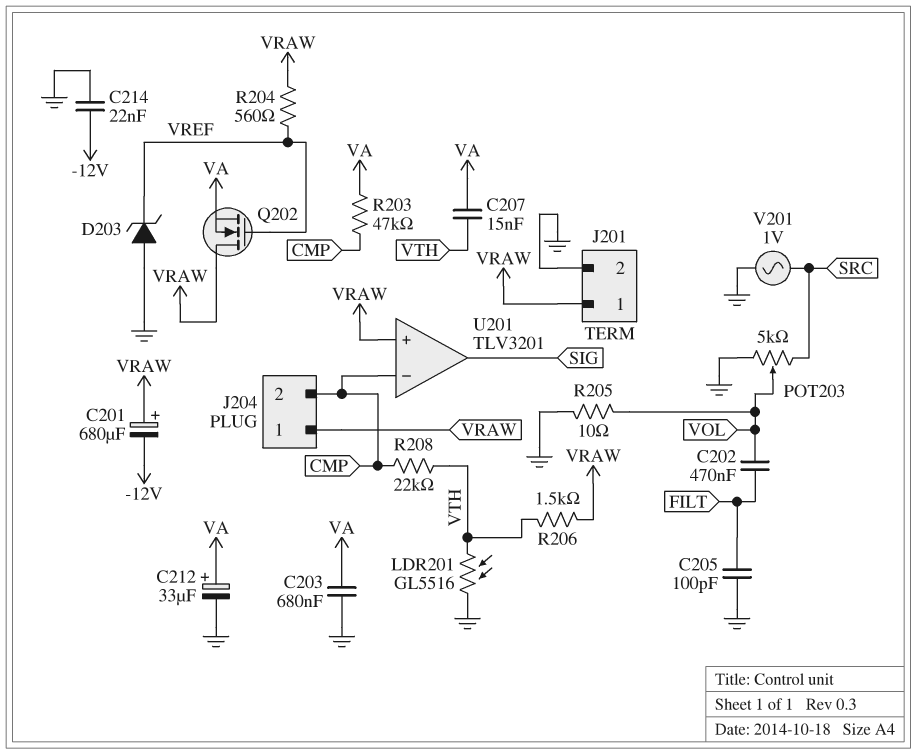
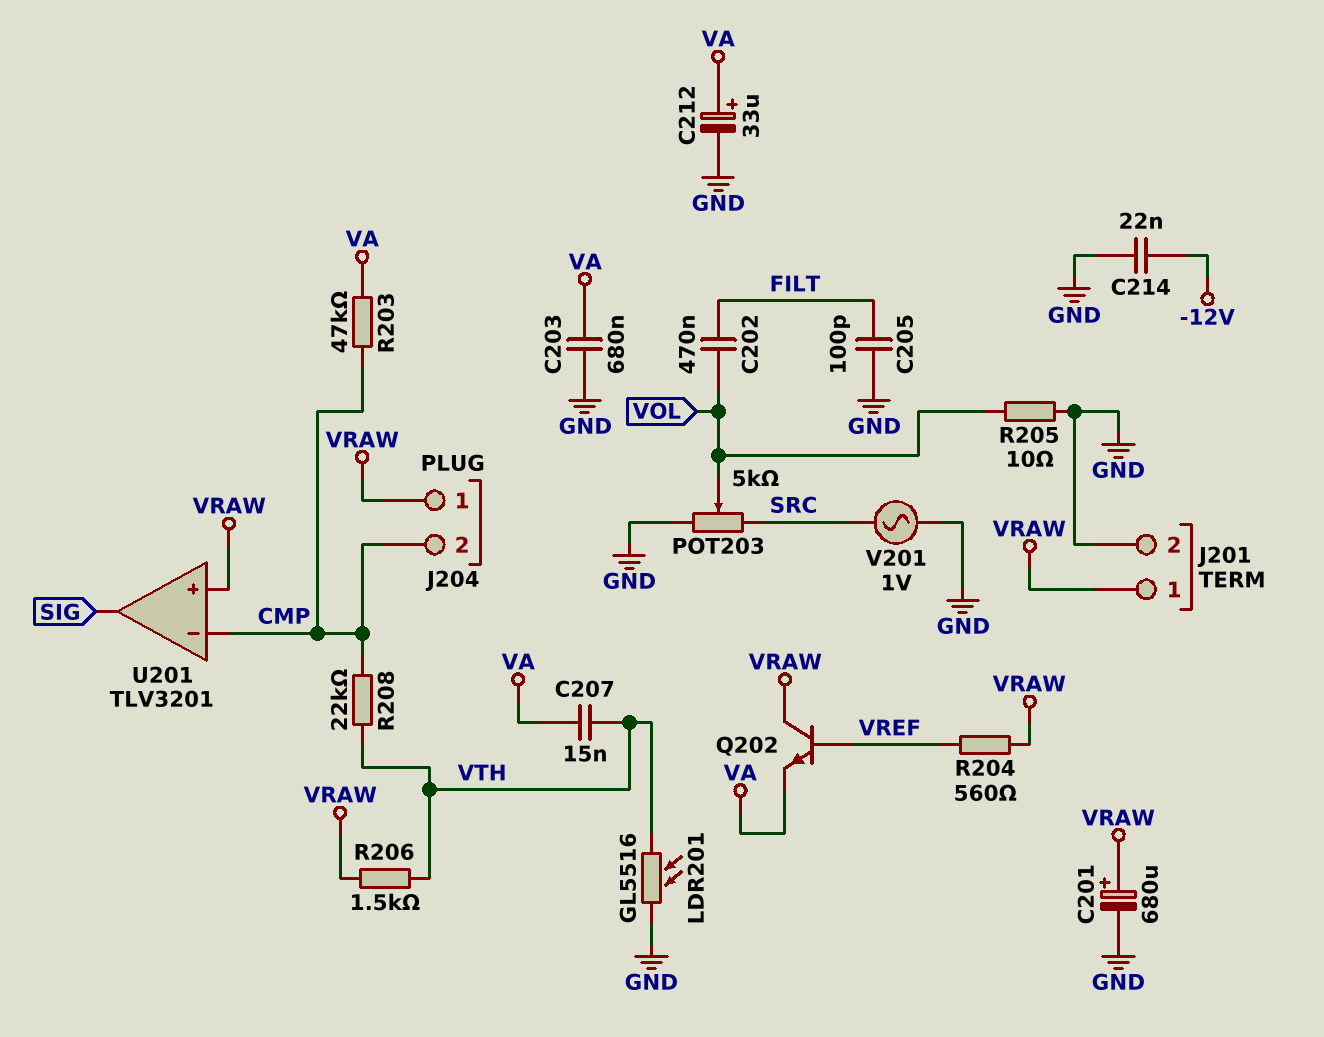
C201: 680uF (plus VRAW, minus -12V) -> 680uF (plus VRAW, minus GND)
D203: zener (A GND, K VREF) -> none
Q202: NMOS (G VREF, D VRAW, S VA) -> NPN (B VREF, C VRAW, E VA)

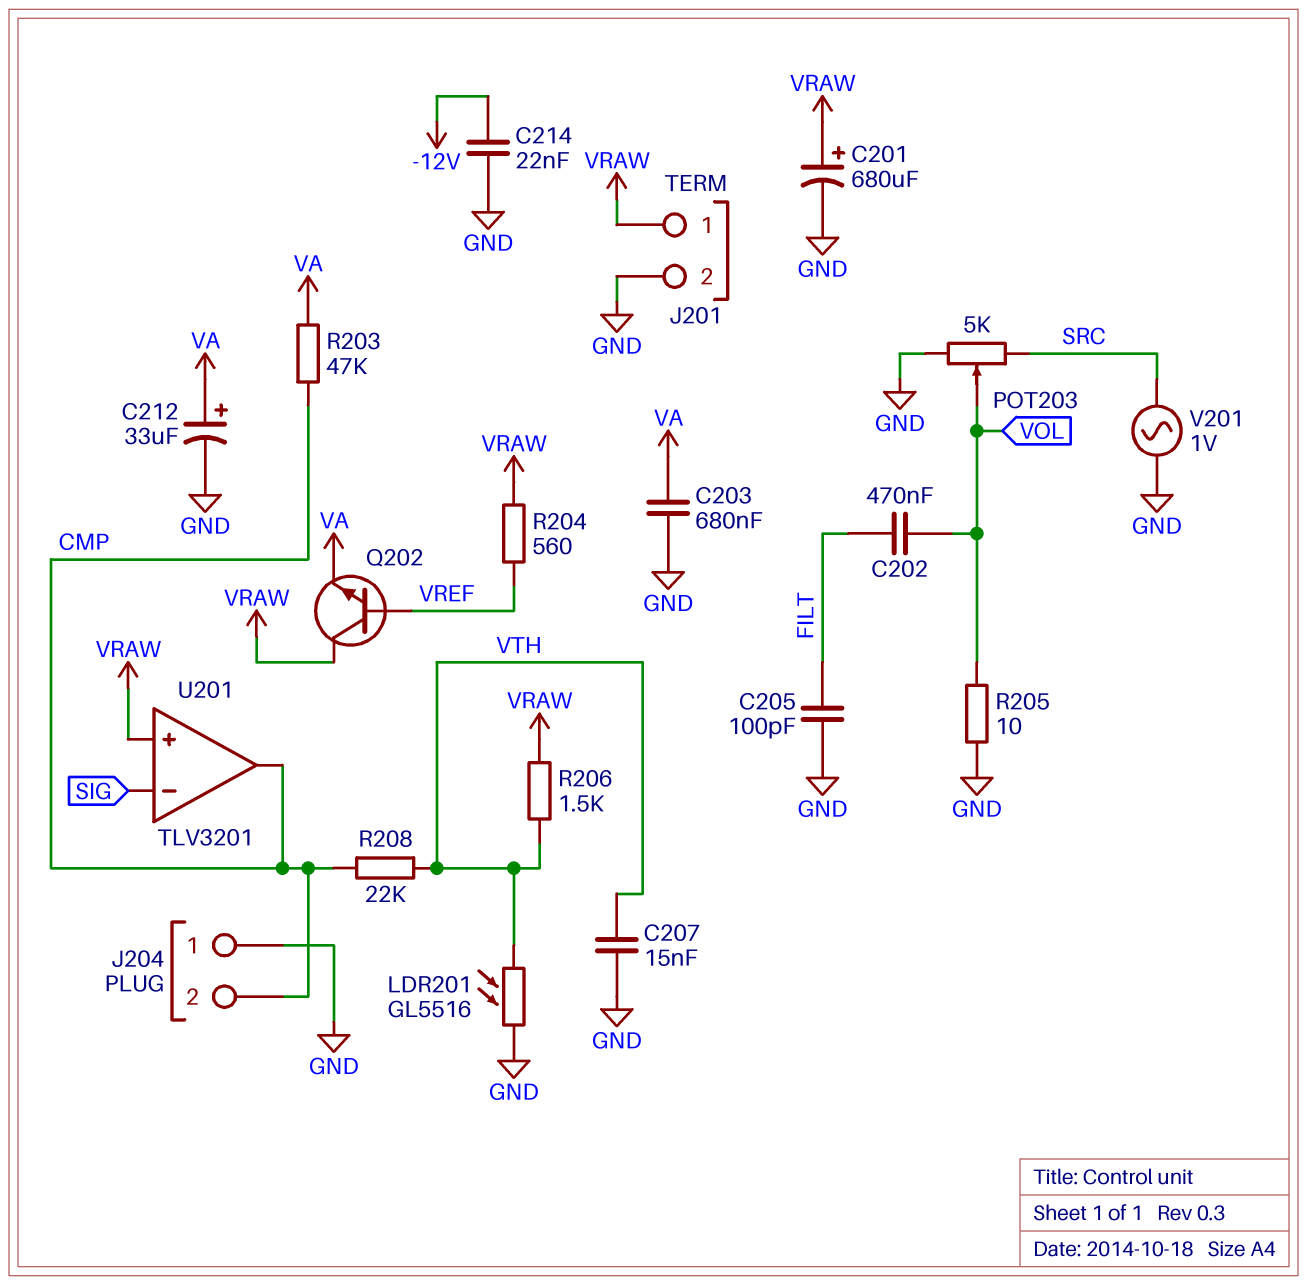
C207: 15nF (VA, VTH) -> 15nF (GND, VTH)
J204 pin 1: VRAW -> GND
U201 pin in-: CMP -> SIG
U201 pin out: SIG -> CMP

